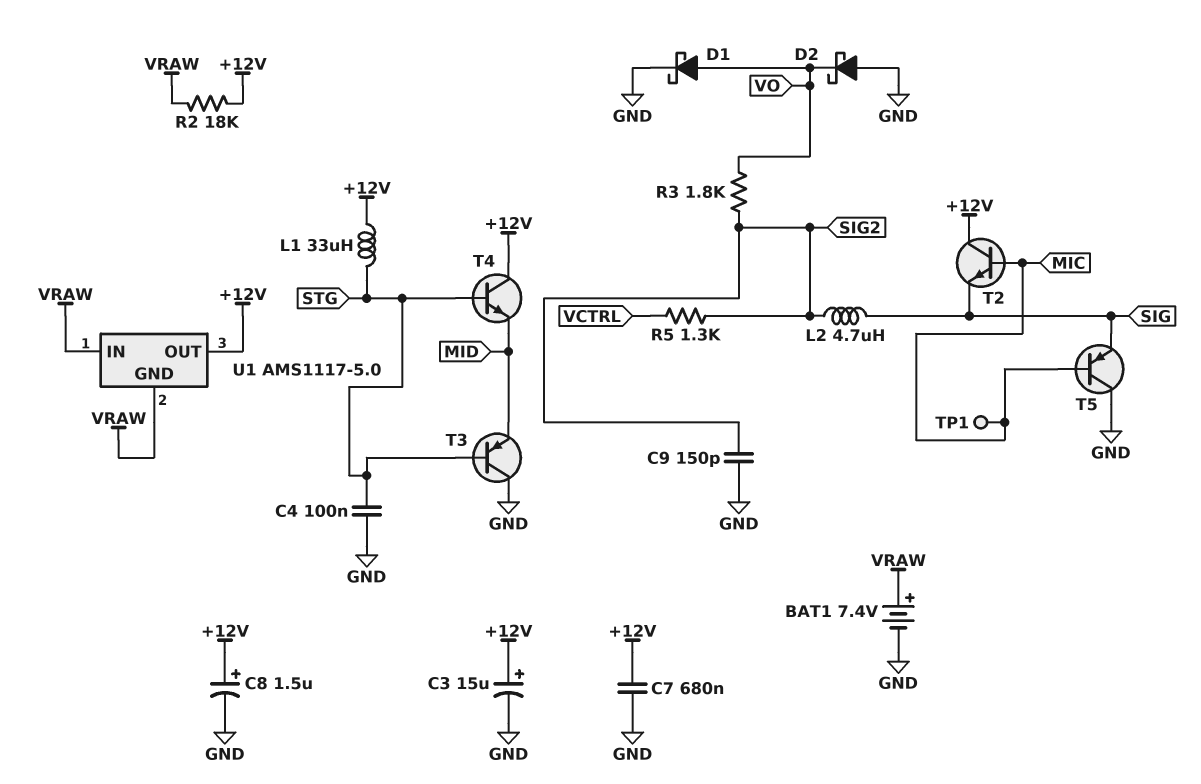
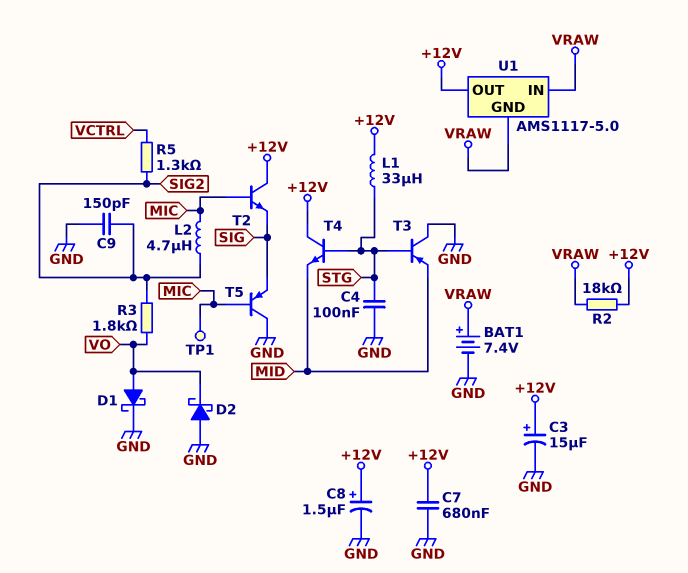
L2: 4.7uH (SIG, SIG2) -> 4.7uH (MIC, SIG2)

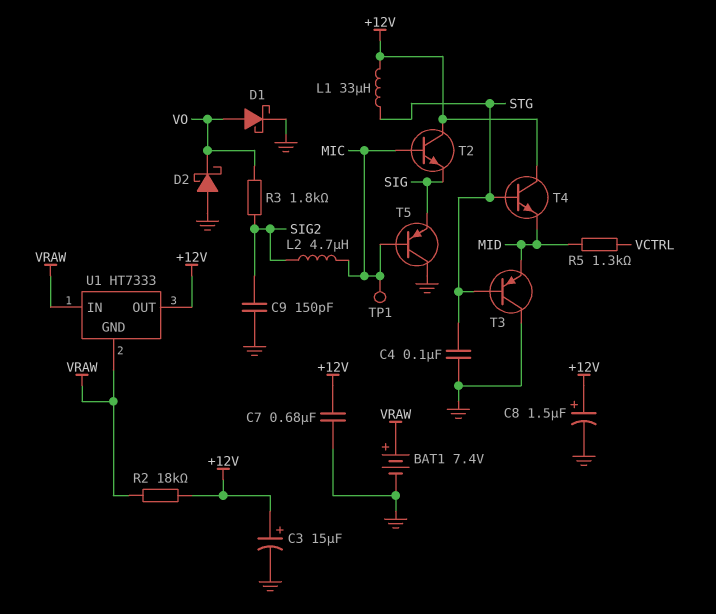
R5: 1.3k (SIG2, VCTRL) -> 1.3k (MID, VCTRL)
U1: AMS1117-5.0 -> HT7333

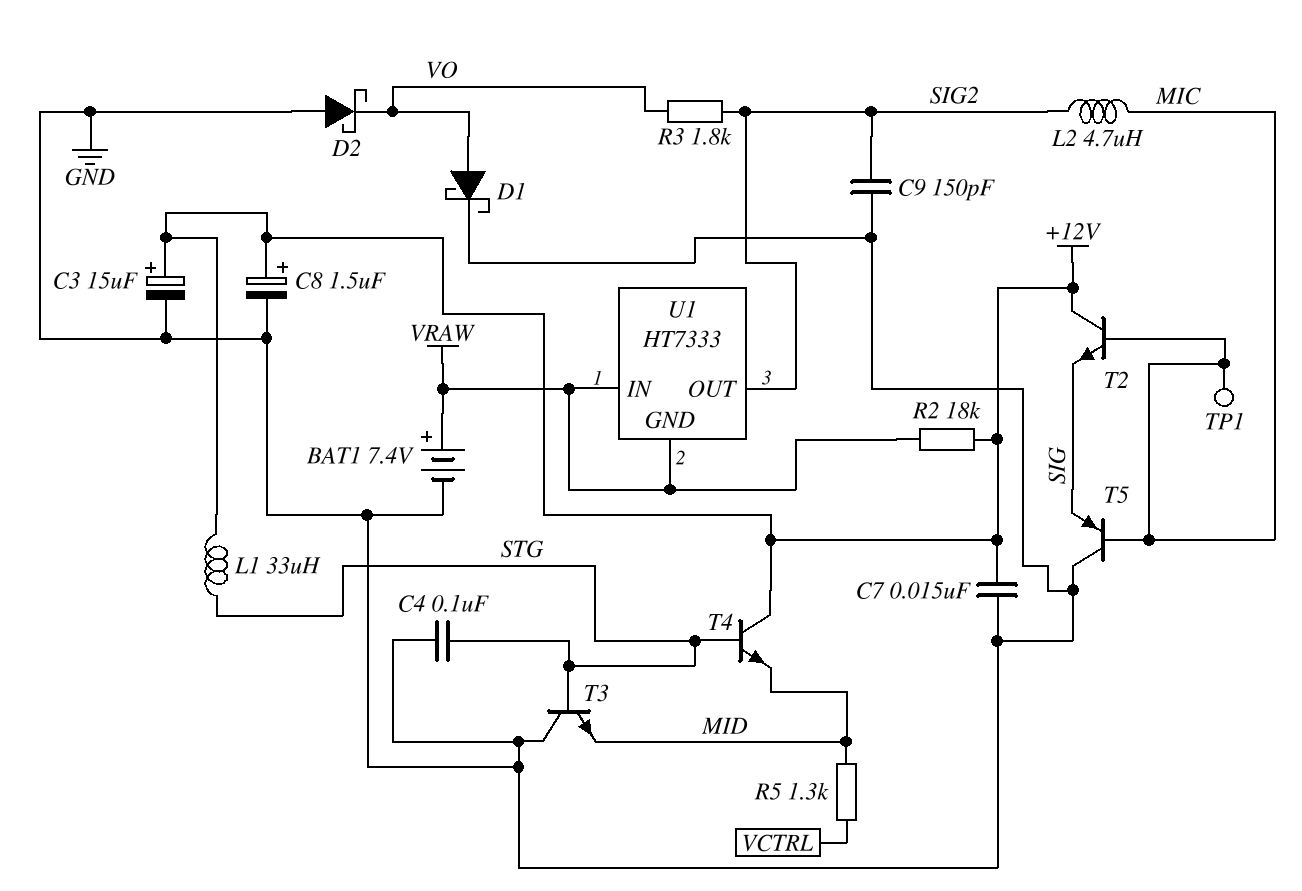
C7: 680nF (+12V, GND) -> 15nF (+12V, GND)
T3: PNP (B STG, C GND, E MID) -> NPN (B STG, C GND, E MID)
U1 pin OUT: +12V -> SIG2

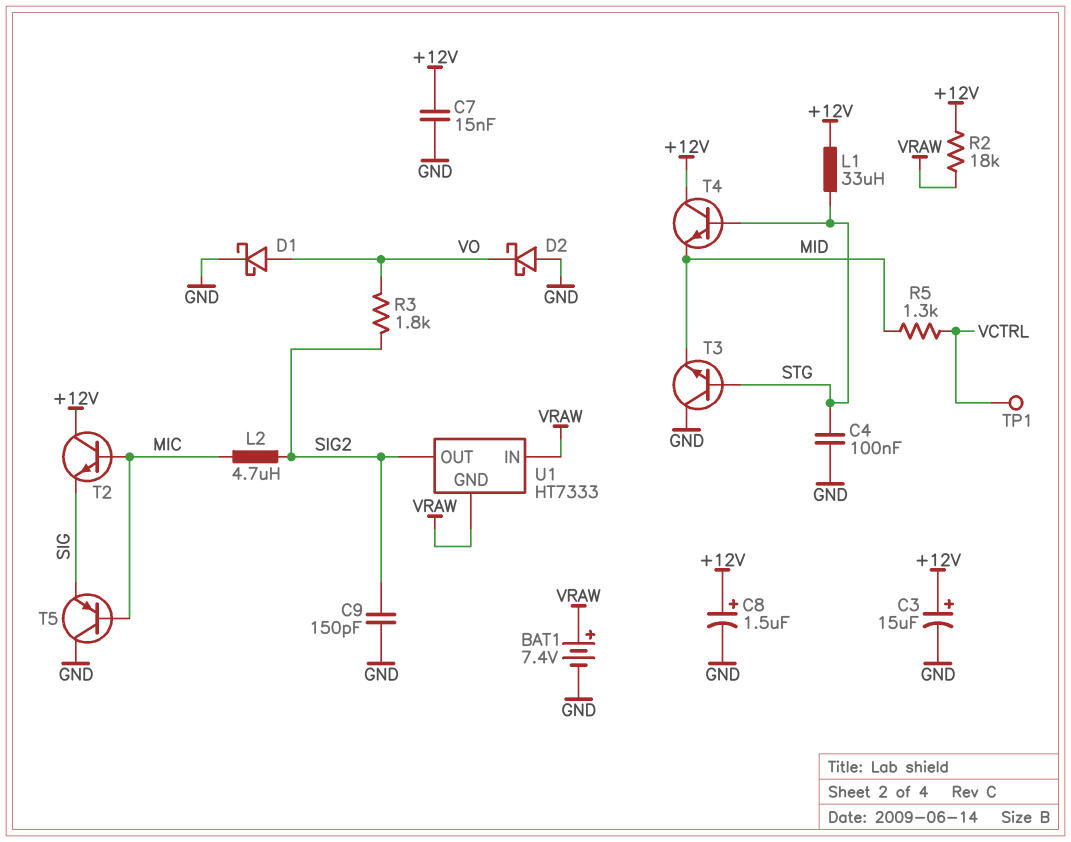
TP1: test point (MIC) -> test point (VCTRL)

